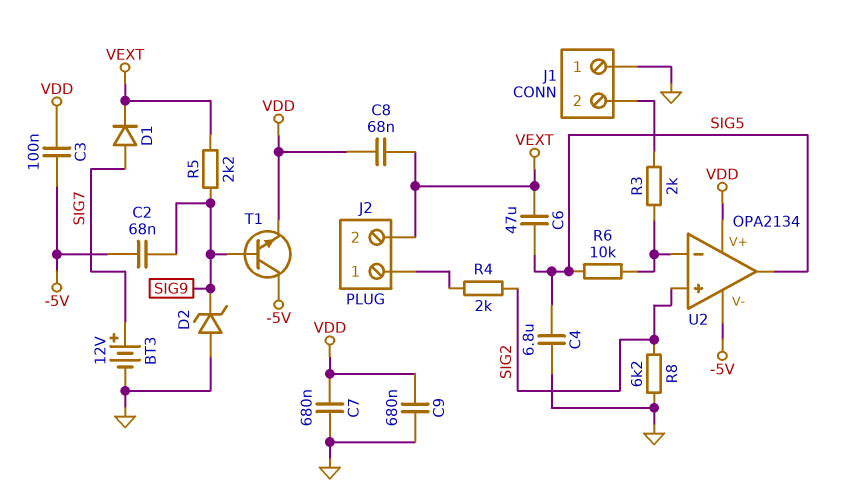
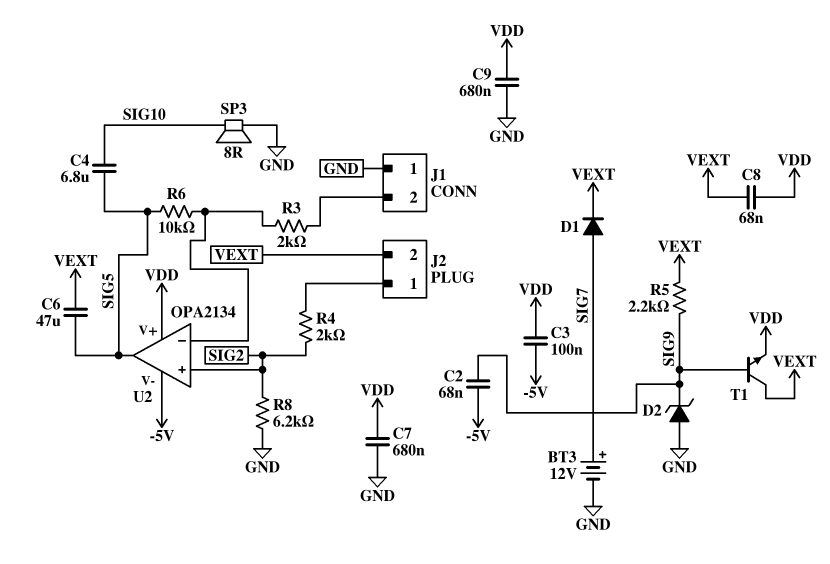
C4: 6.8uF (GND, SIG5) -> 6.8uF (SIG5, SIG10)
SP3: none -> speaker 8R (GND, SIG10)
T1: NPN (B SIG9, C -5V, E VDD) -> NPN (B SIG9, C VEXT, E VDD)

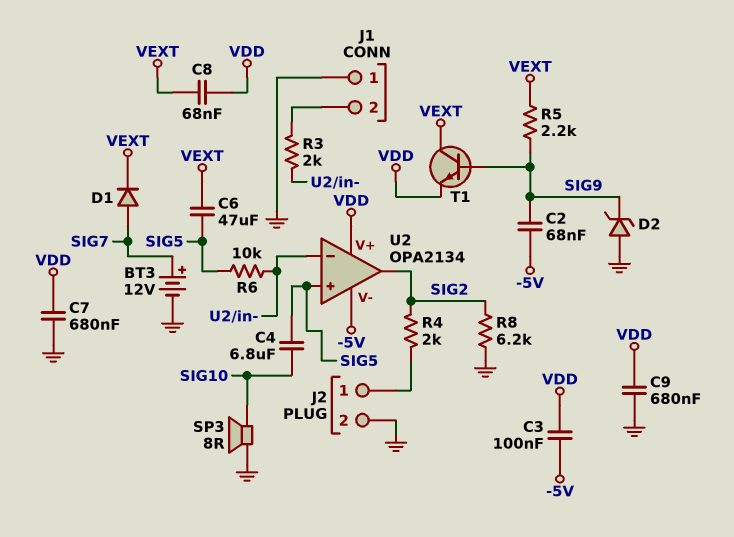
J2 pin 2: VEXT -> GND
U2 pin in+: SIG2 -> SIG5
U2 pin out: SIG5 -> SIG2

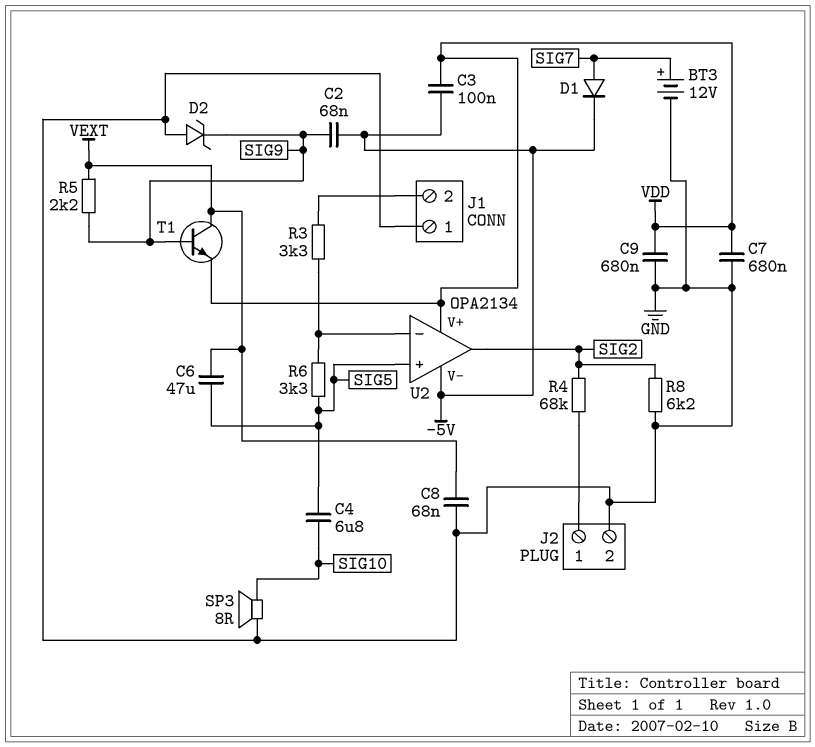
C8: 68nF (VDD, VEXT) -> 68nF (GND, VEXT)
D1: diode (A SIG7, K VEXT) -> diode (A SIG7, K -5V)
R3: 2k (J1/2, U2/in-) -> 3.3k (J1/2, U2/in-)
R4: 2k (J2/1, SIG2) -> 68k (J2/1, SIG2)
R6: 10k (SIG5, U2/in-) -> 3.3k (SIG5, U2/in-)

